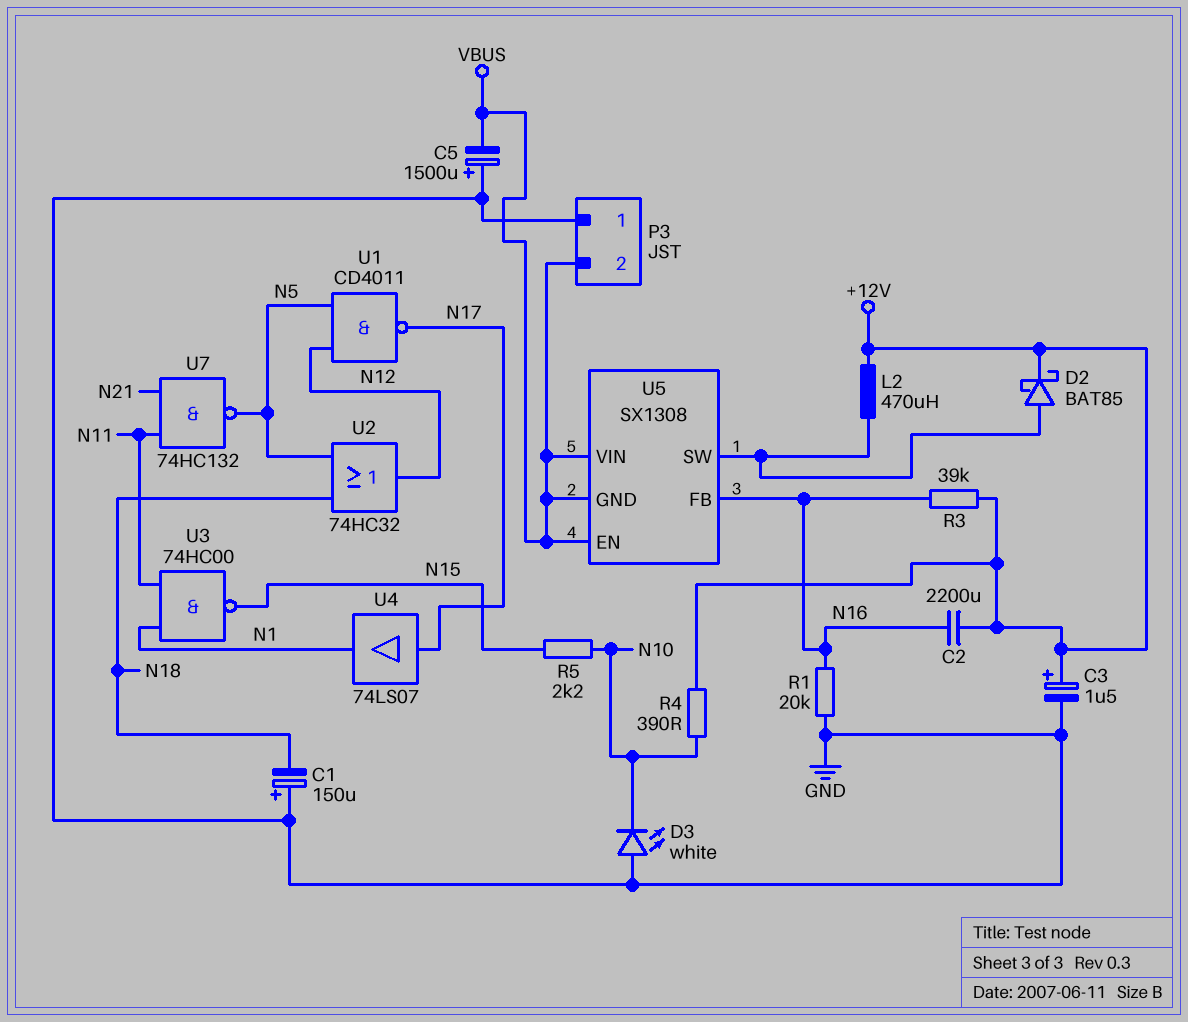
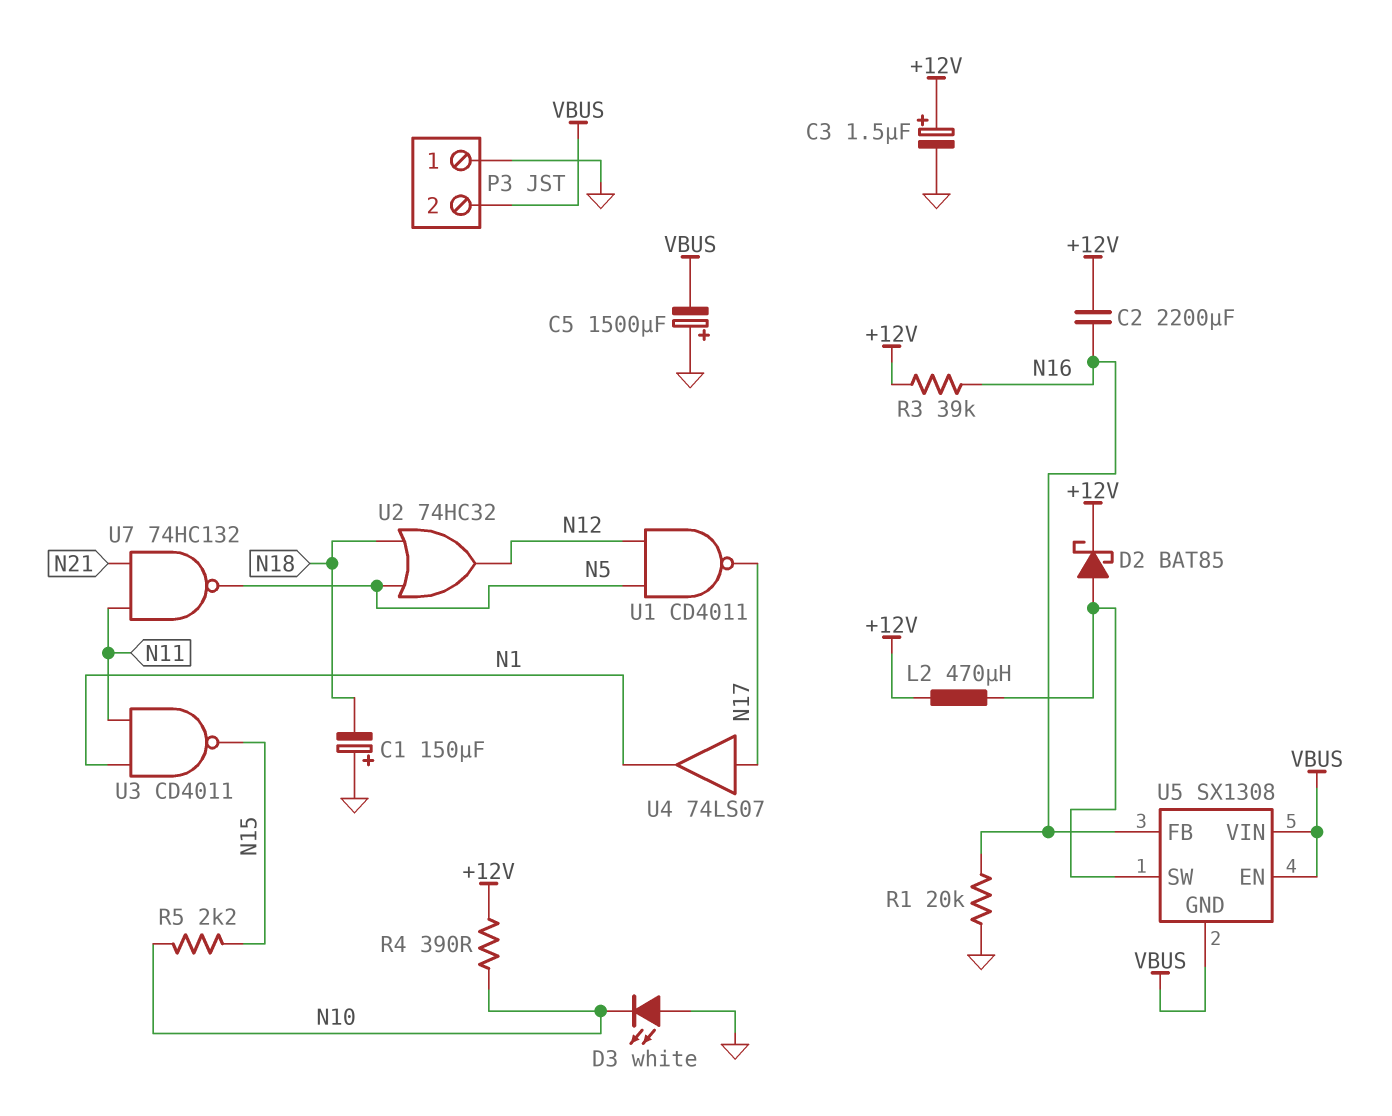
U3: NAND 74HC00 (in N1, in N11, out N15) -> NAND CD4011 (in N1, in N11, out N15)

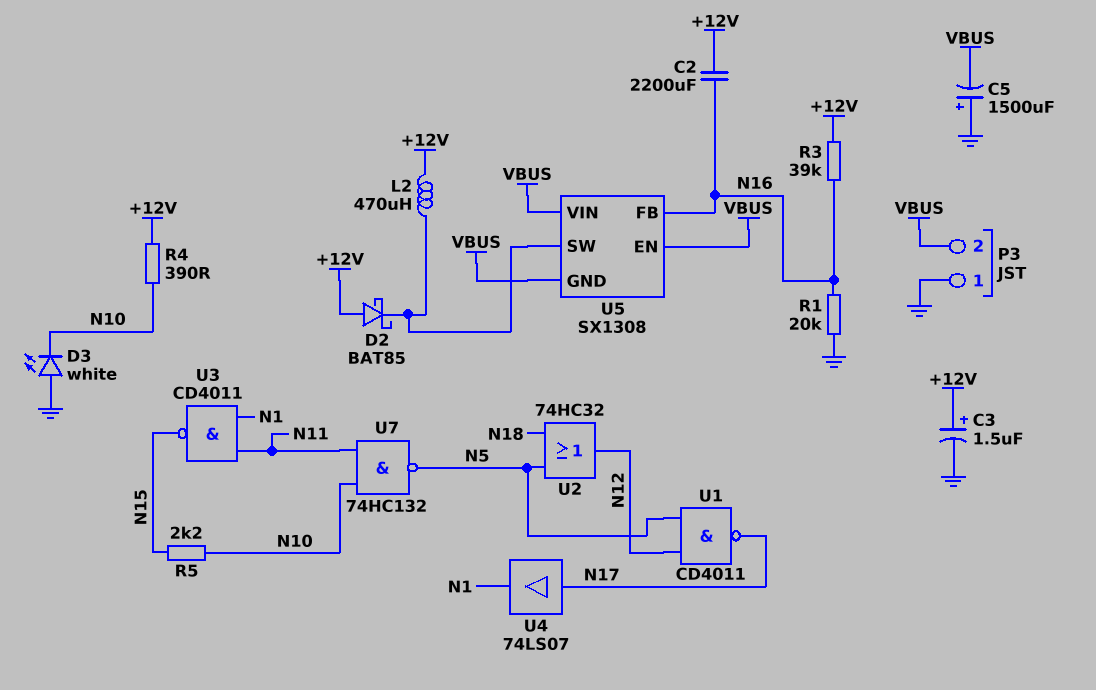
C1: 150uF (plus GND, minus N18) -> none
D2: schottky BAT85 (A U5/SW, K +12V) -> schottky BAT85 (A +12V, K U5/SW)
U7: NAND 74HC132 (in N11, in N21, out N5) -> NAND 74HC132 (in N10, in N11, out N5)

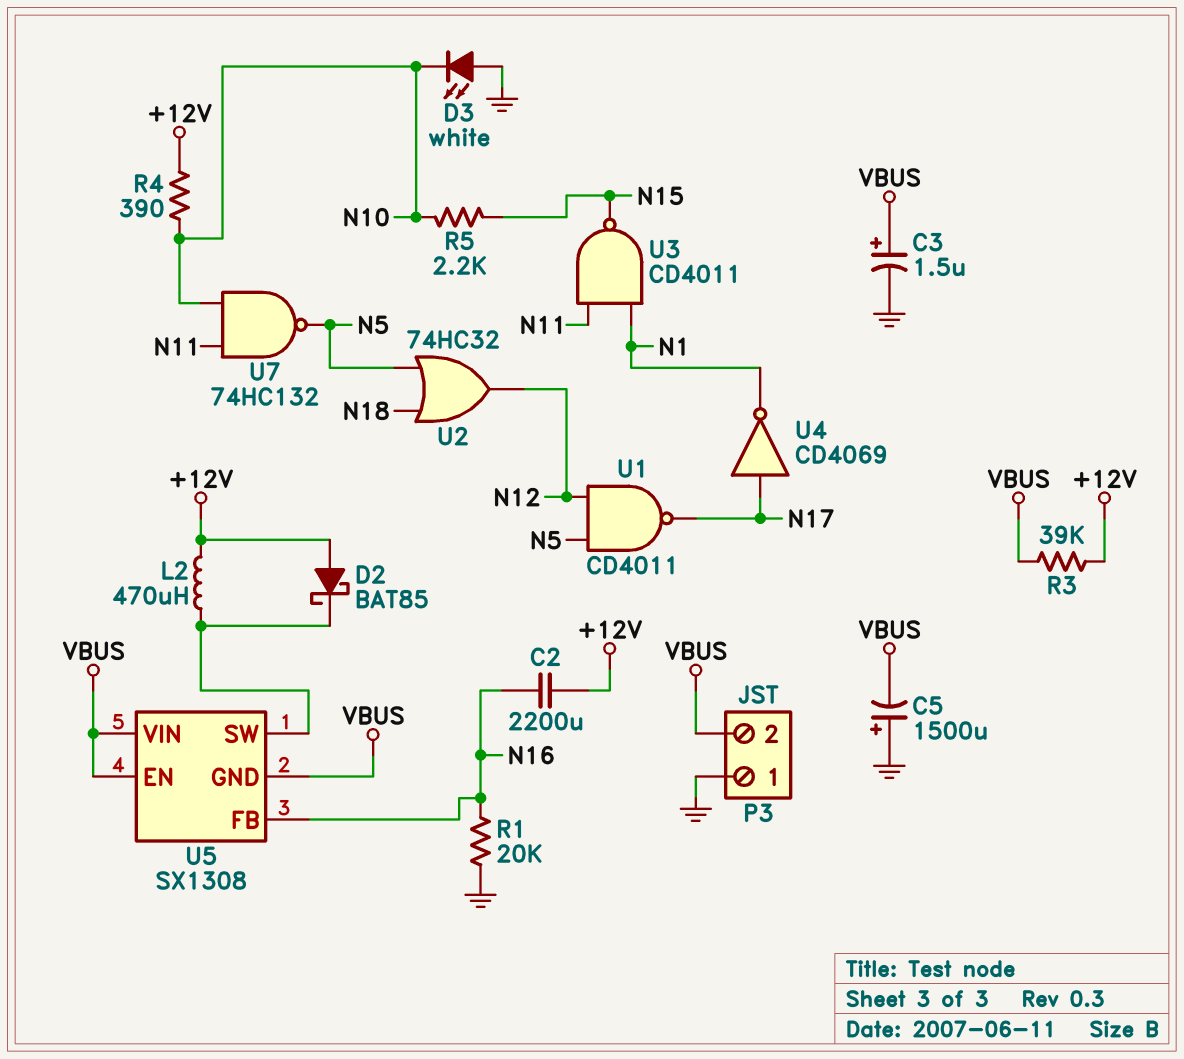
C3: 1.5uF (plus +12V, minus GND) -> 1.5uF (plus VBUS, minus GND)
R3: 39k (+12V, N16) -> 39k (+12V, VBUS)
U4: buffer 74LS07 (in N17, out N1) -> NOT CD4069 (in N17, out N1)

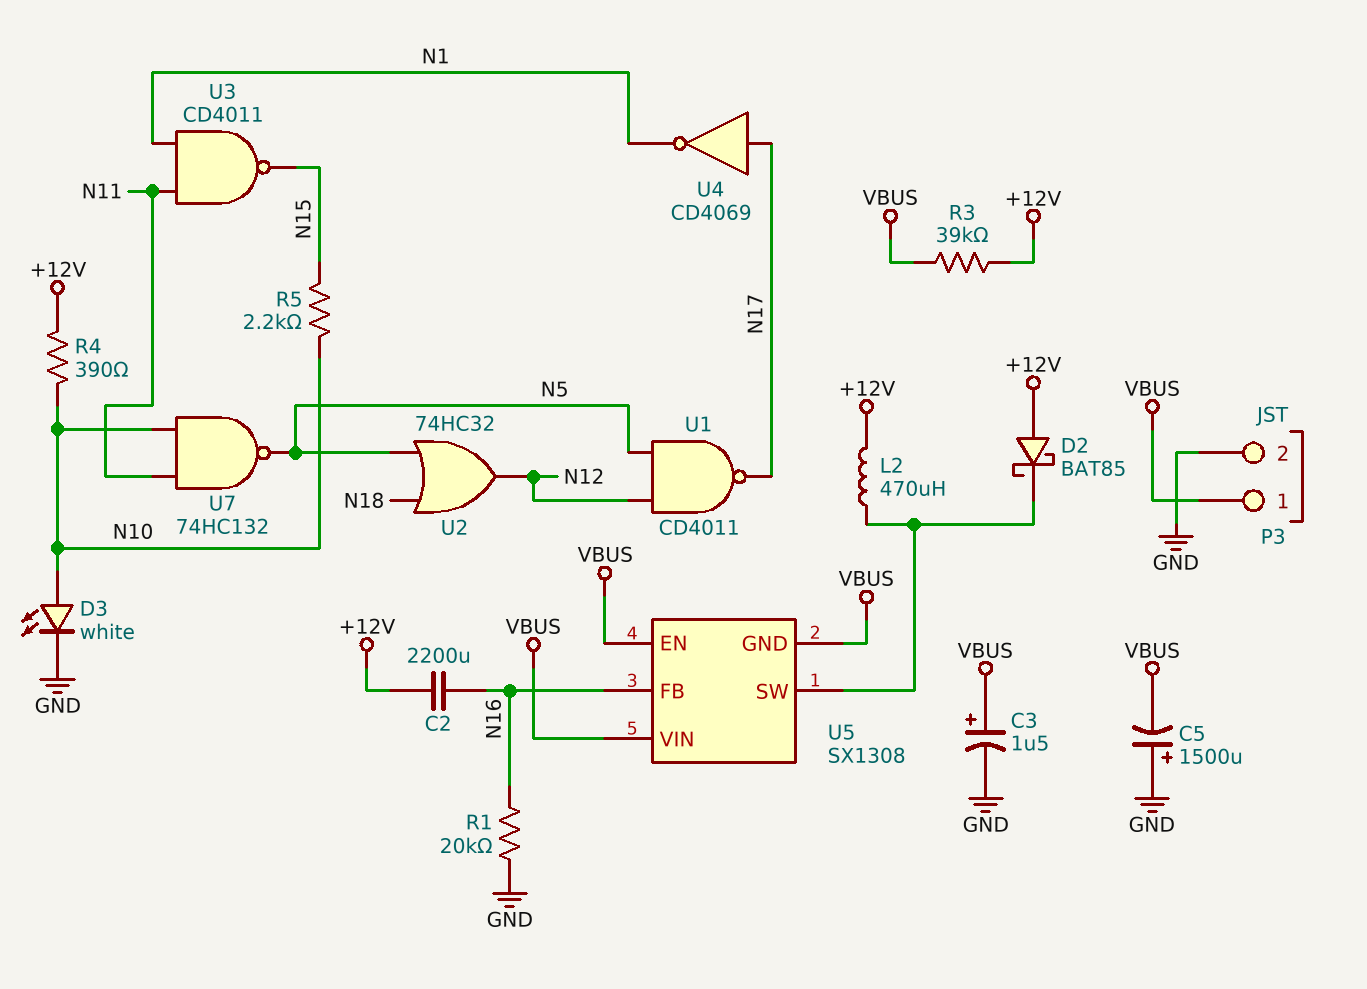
D3: LED white (A GND, K N10) -> LED white (A N10, K GND)
P3 pin 1: GND -> VBUS
P3 pin 2: VBUS -> GND

